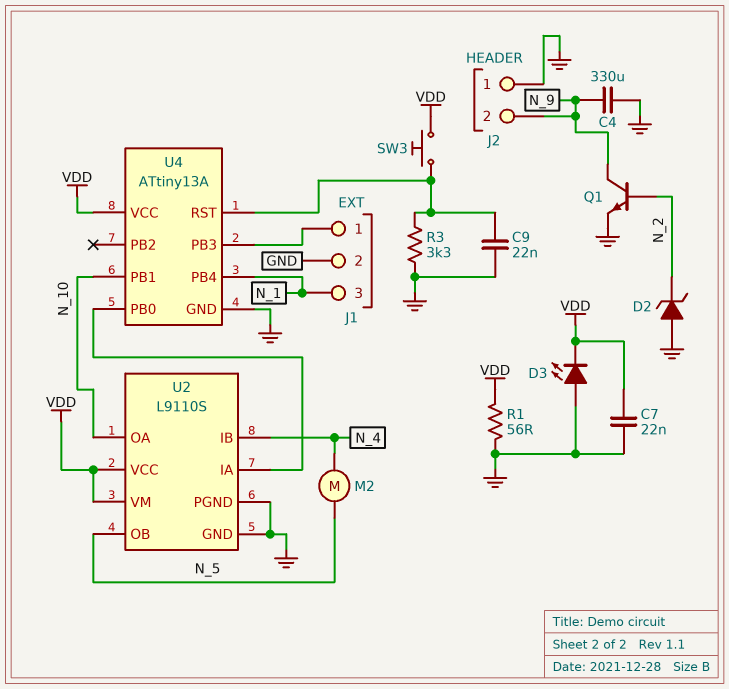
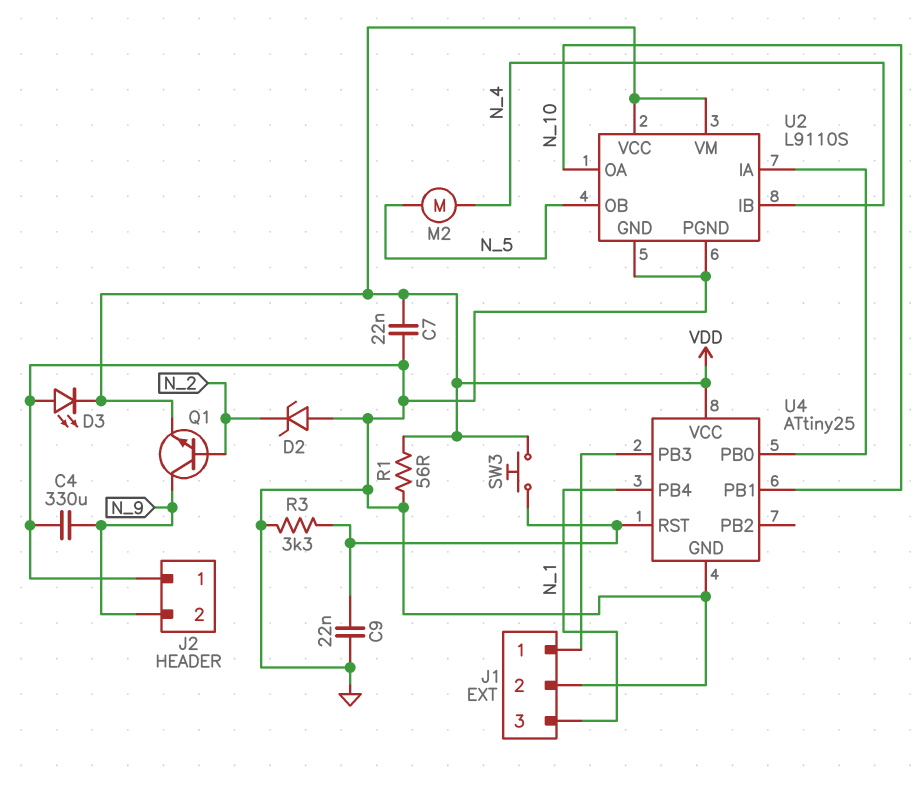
Q1: NPN (B N_2, C N_9, E GND) -> NPN (B N_2, C N_9, E VDD)
U4: ATtiny13A -> ATtiny25

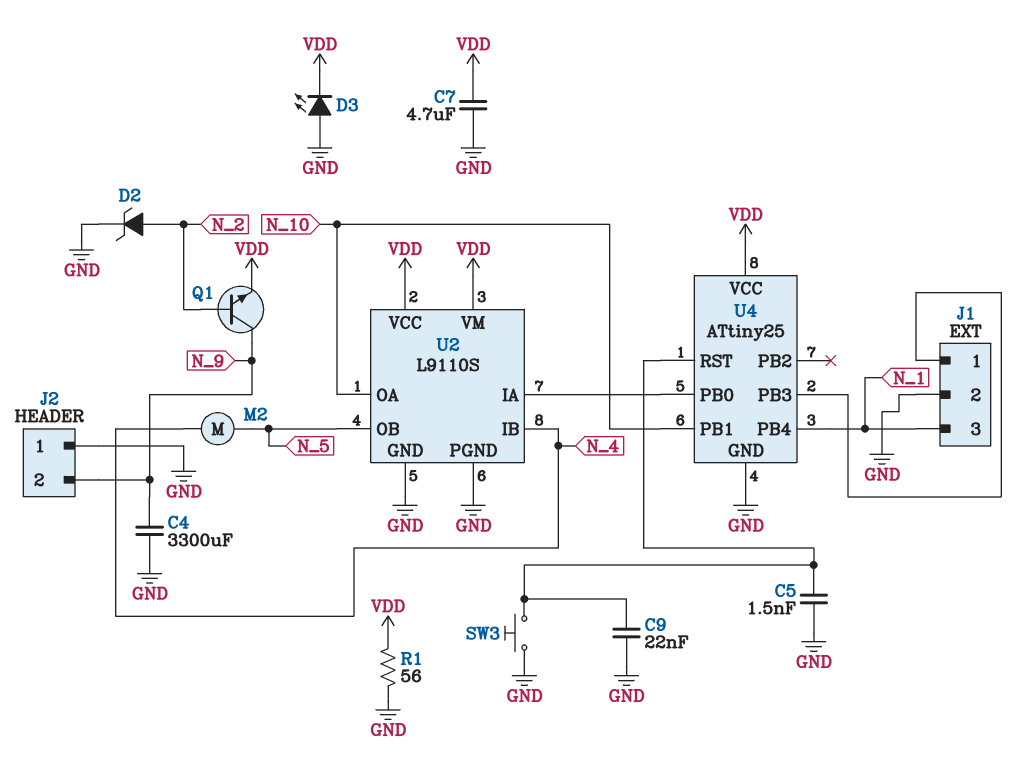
C4: 330uF (GND, N_9) -> 3300uF (GND, N_9)
C5: none -> 1.5nF (GND, U4/RST)
C7: 22nF (GND, VDD) -> 4.7uF (GND, VDD)
D2: zener (A GND, K N_2) -> zener (A N_2, K GND)
R3: 3.3k (GND, U4/RST) -> none
SW3: button (U4/RST, VDD) -> button (GND, U4/RST)

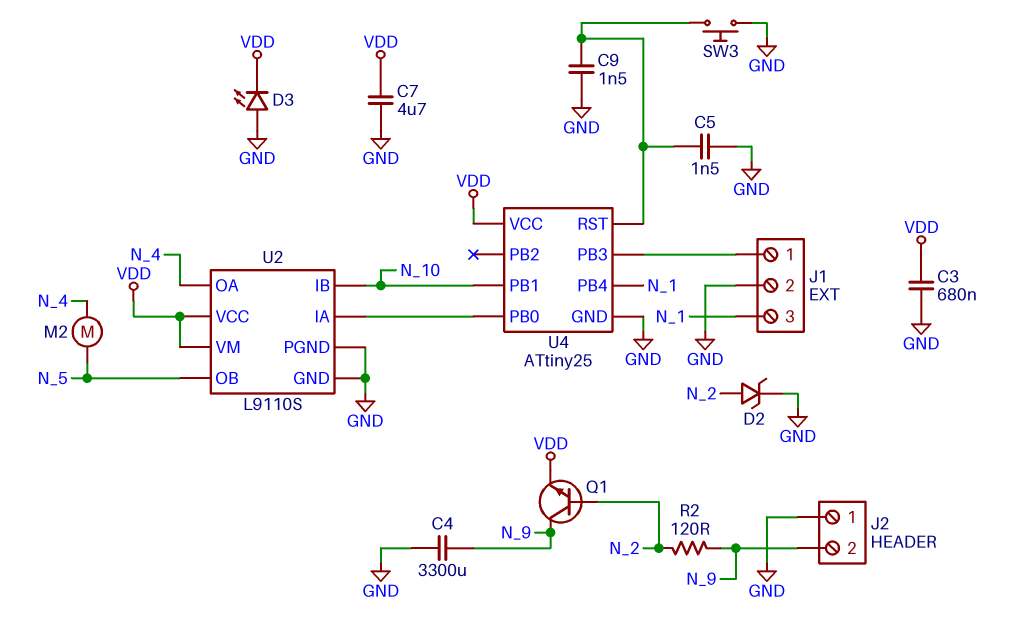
C3: none -> 680nF (GND, VDD)
C9: 22nF (GND, U4/RST) -> 1.5nF (GND, U4/RST)
R1: 56 (GND, VDD) -> none
R2: none -> 120 (N_2, N_9)
U2 pin IB: N_4 -> N_10
U2 pin OA: N_10 -> N_4

